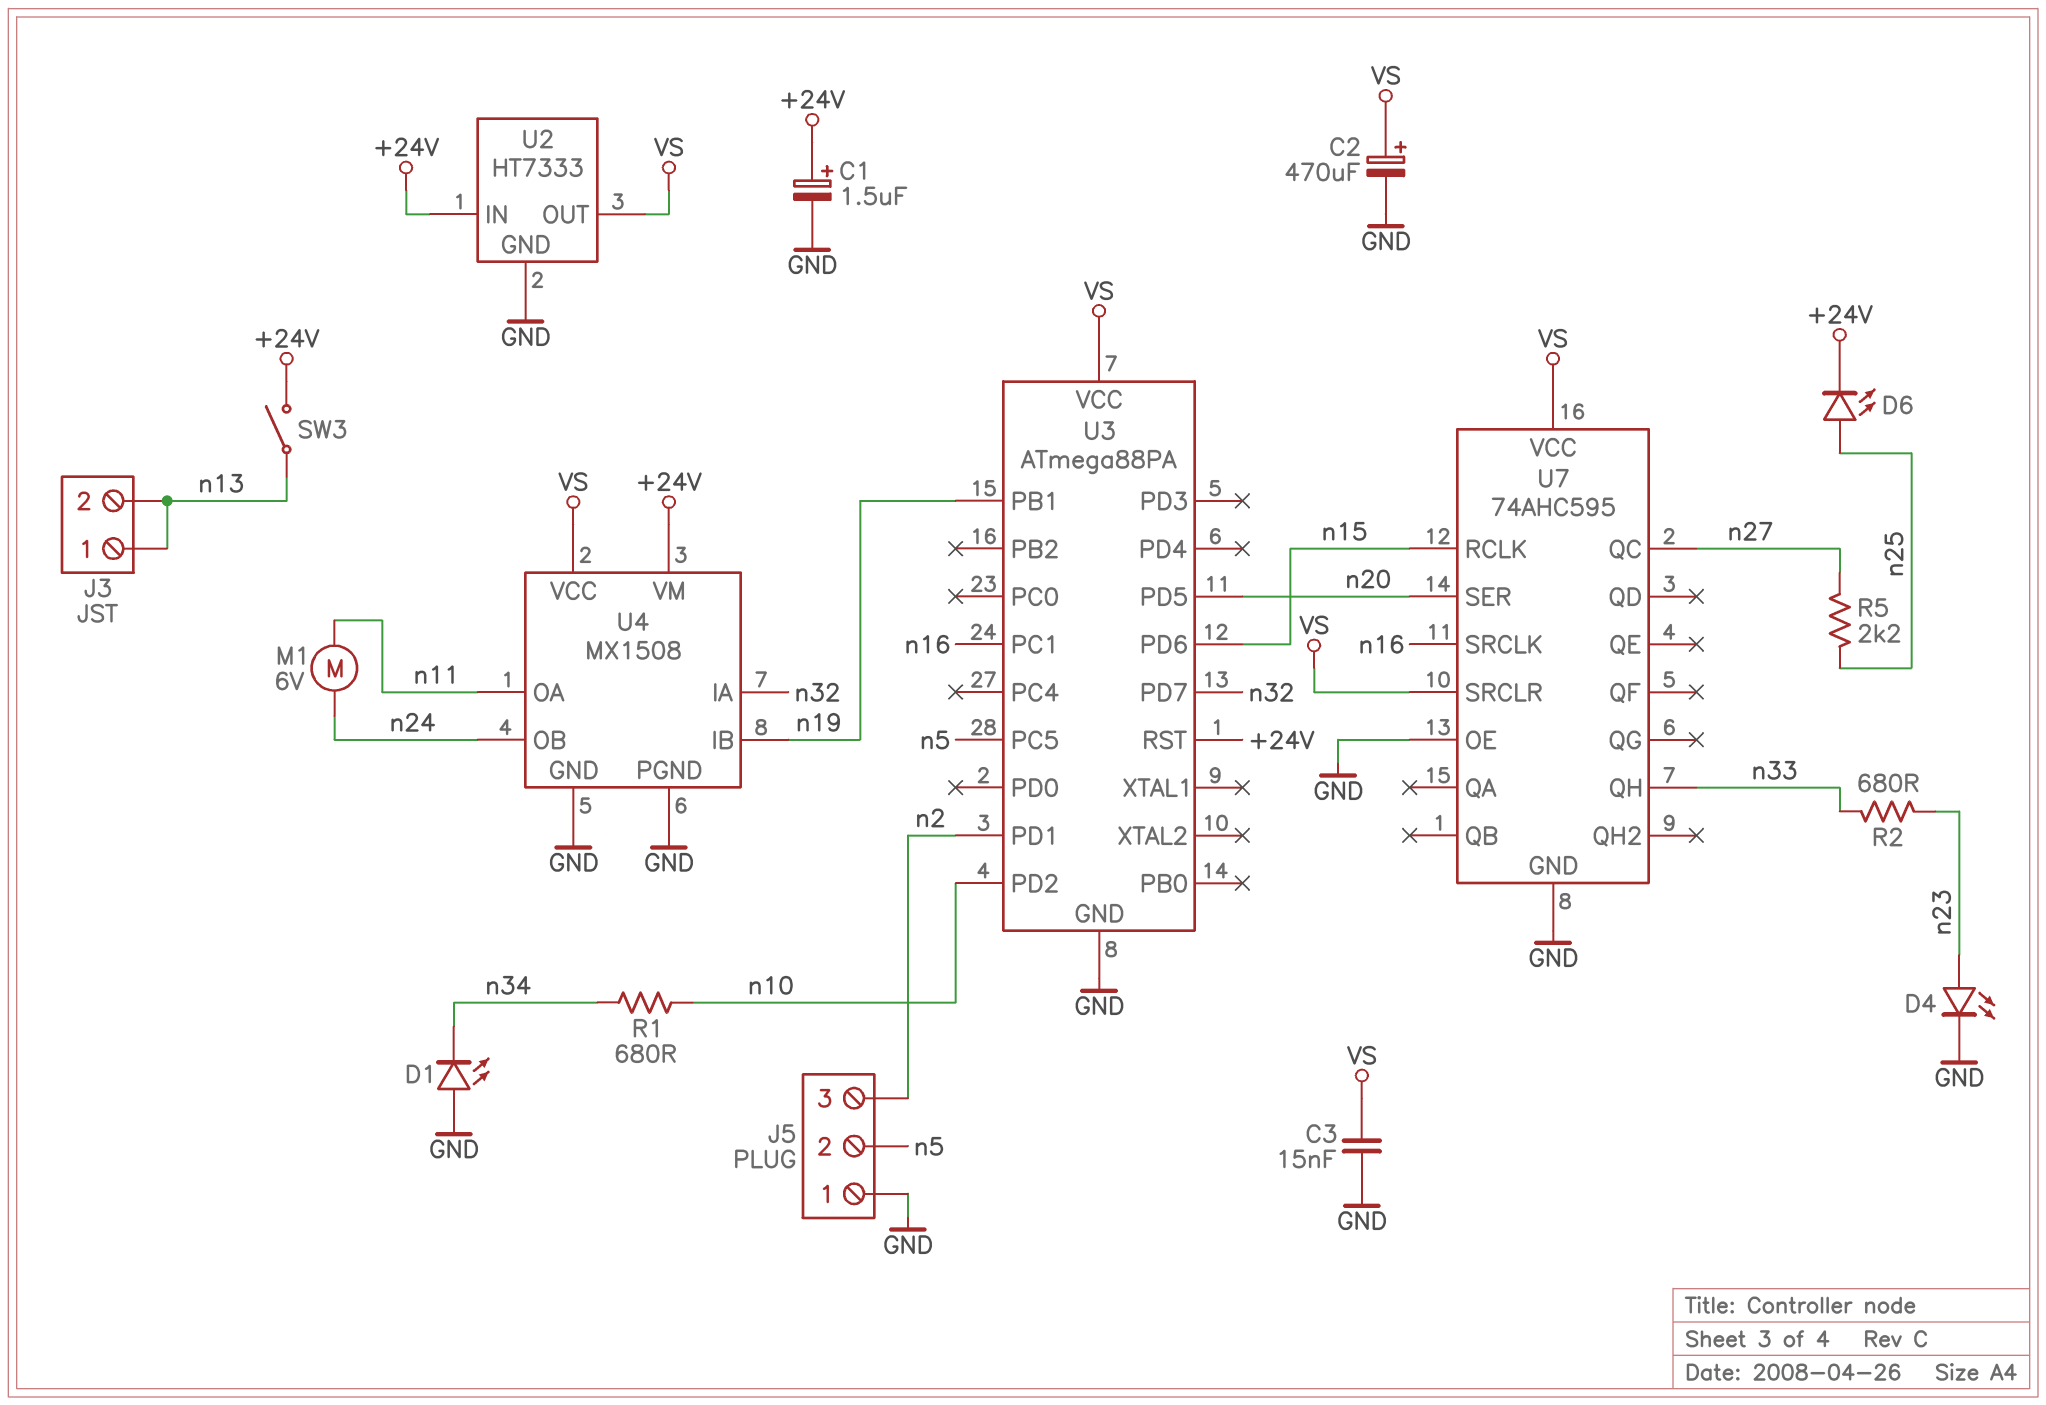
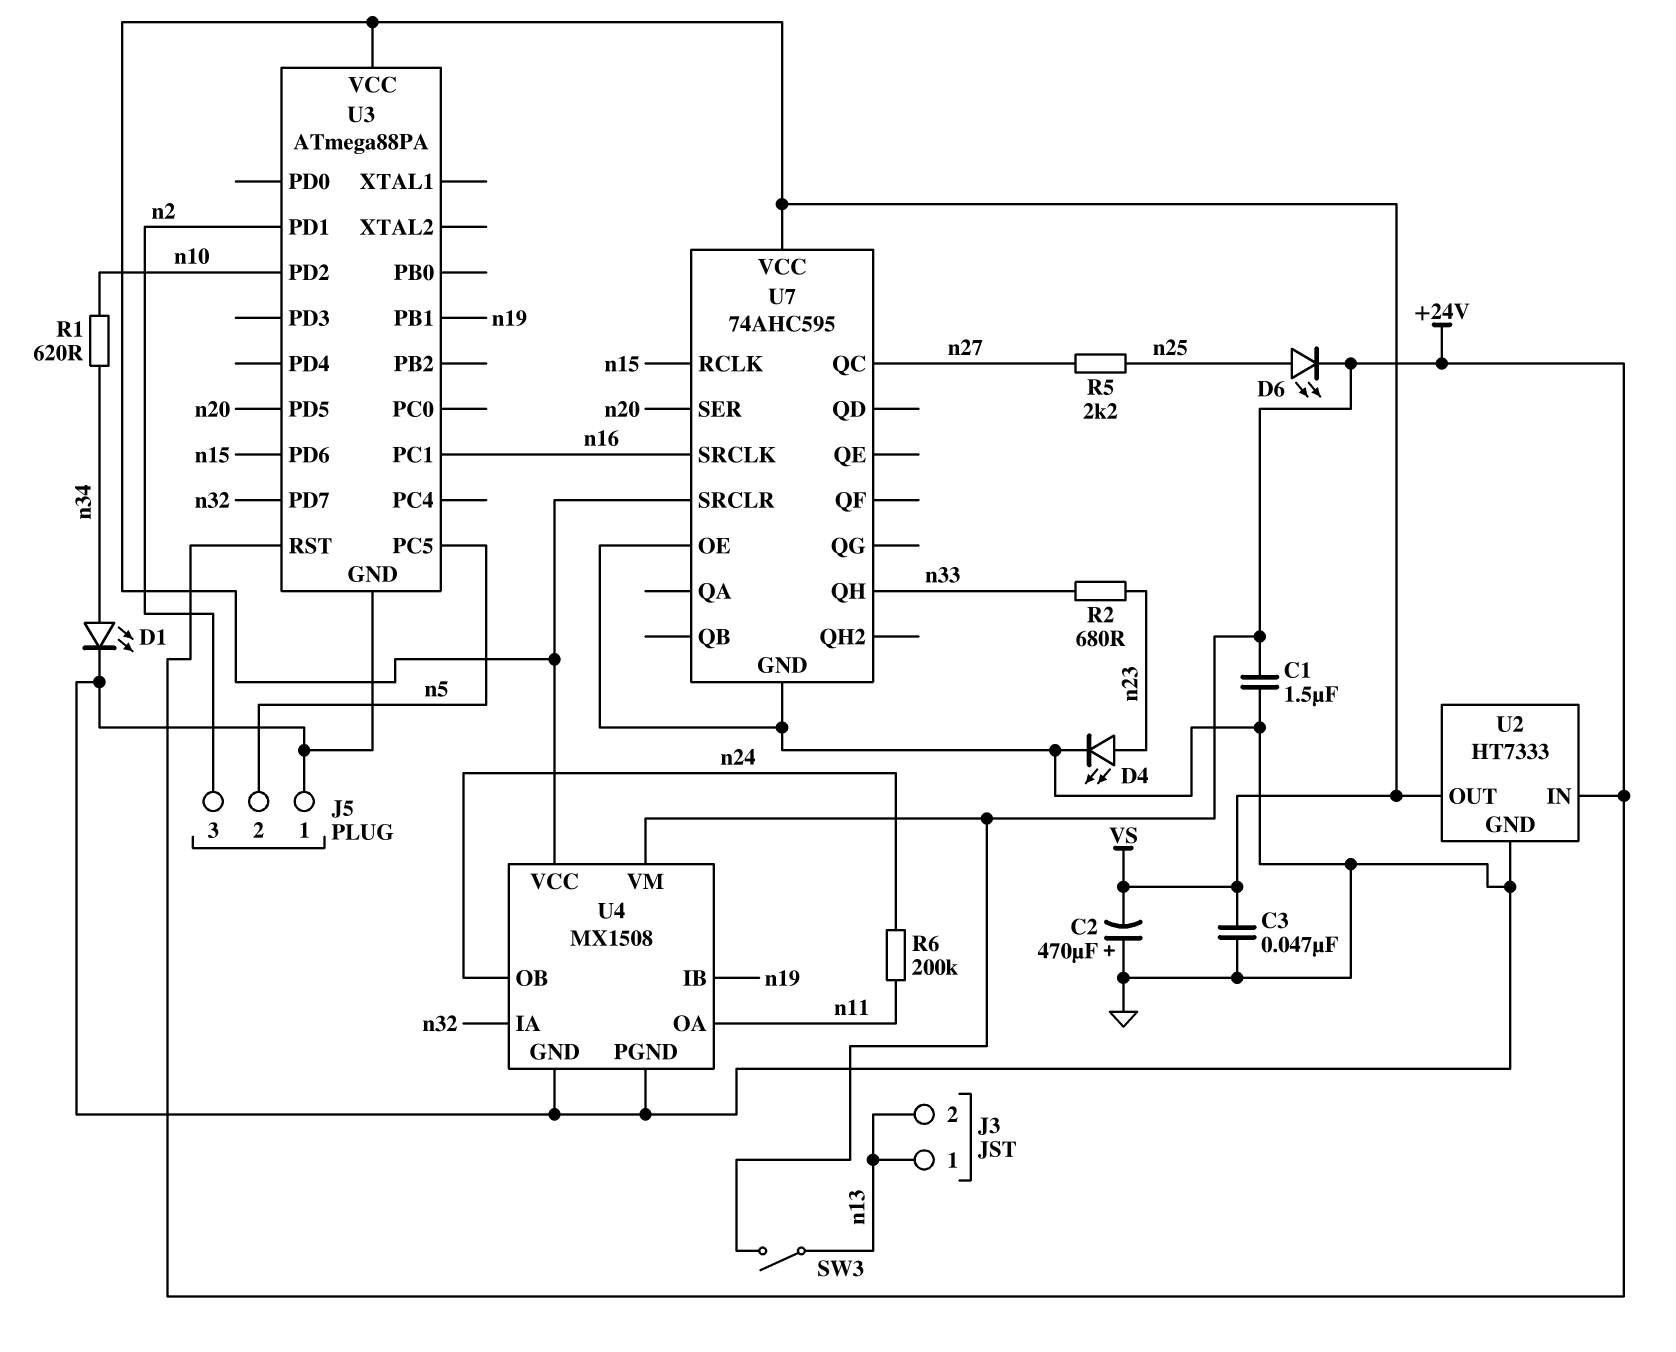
C1: 1.5uF (plus +24V, minus GND) -> 1.5uF (+24V, GND)
C2: 470uF (plus VS, minus GND) -> 470uF (plus GND, minus VS)
C3: 15nF (GND, VS) -> 47nF (GND, VS)
D1: LED (A GND, K n34) -> LED (A n34, K GND)
M1: motor 6V (n11, n24) -> none
R1: 680 (n10, n34) -> 620 (n10, n34)
R6: none -> 200k (n11, n24)

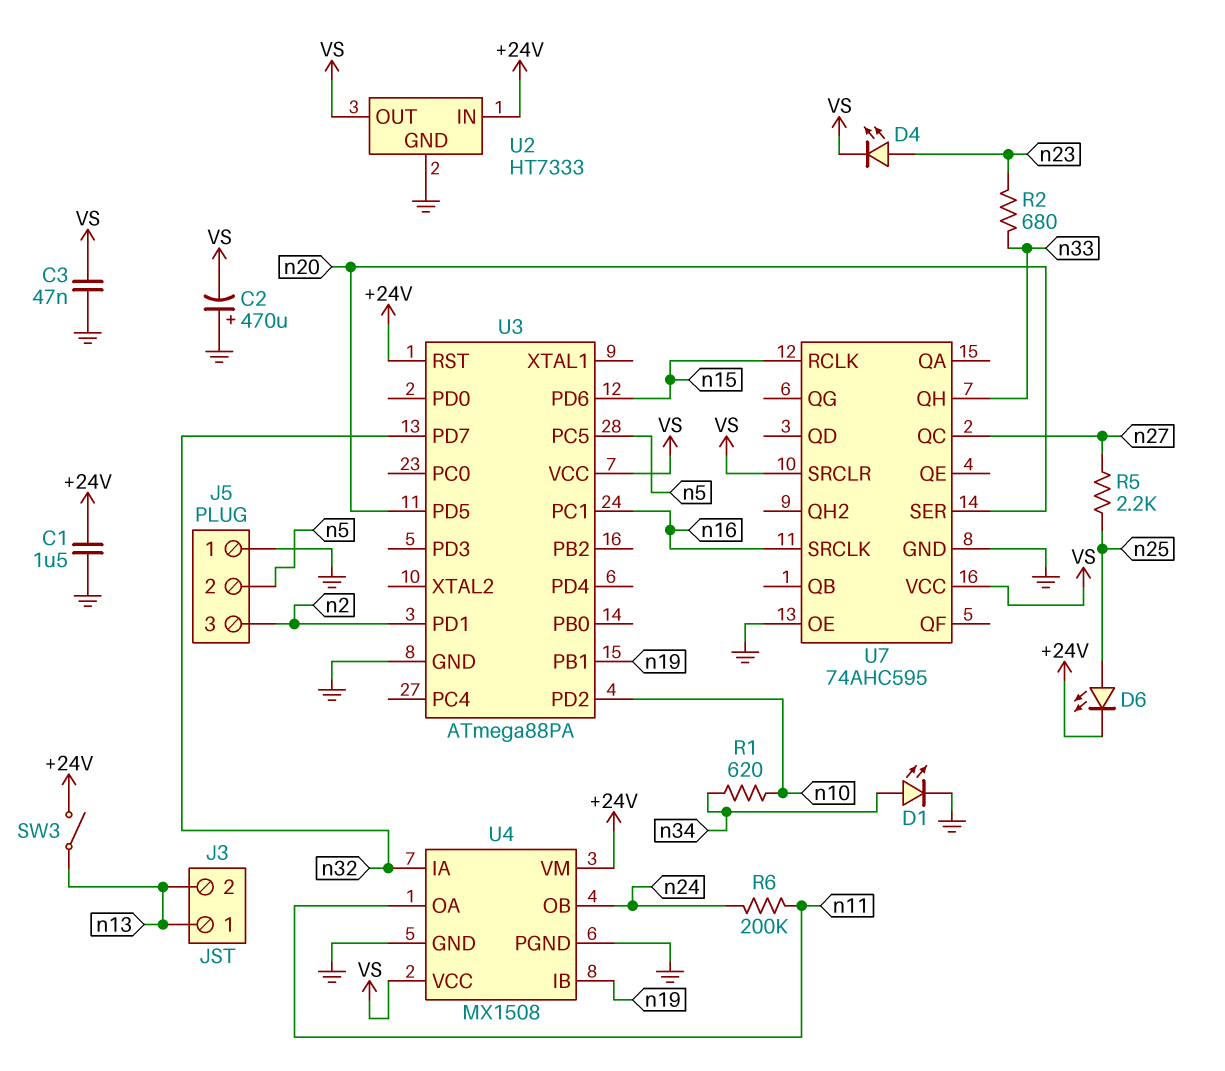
D4: LED (A n23, K GND) -> LED (A n23, K VS)

